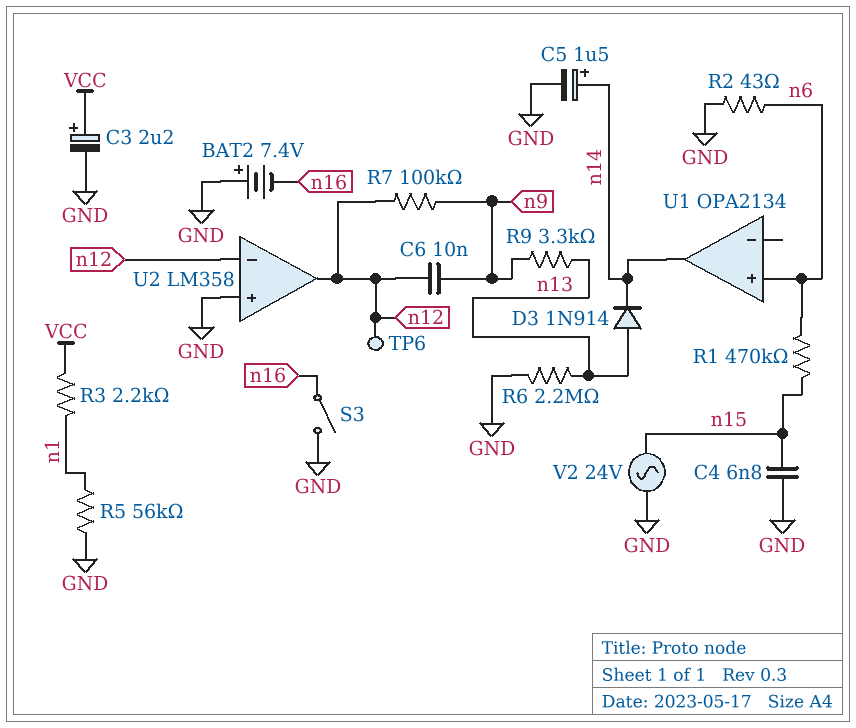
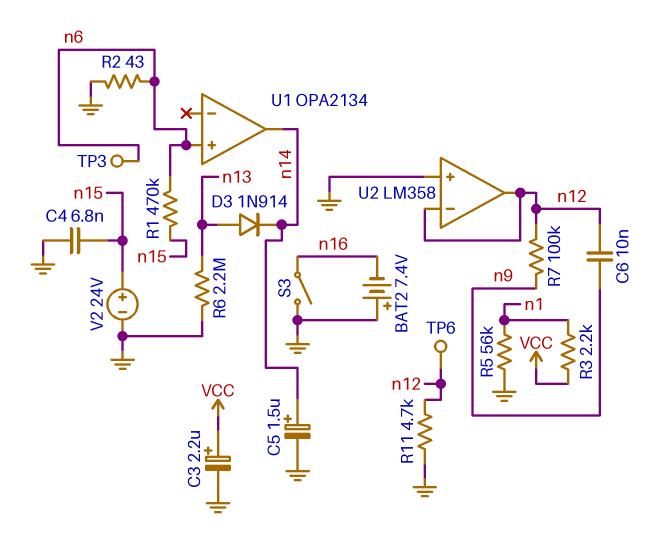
R9: 3.3k (n9, n13) -> none
R11: none -> 4.7k (GND, n12)
TP3: none -> test point (n6)
V2: AC 24V (GND, n15) -> 24V (plus n15, minus GND)

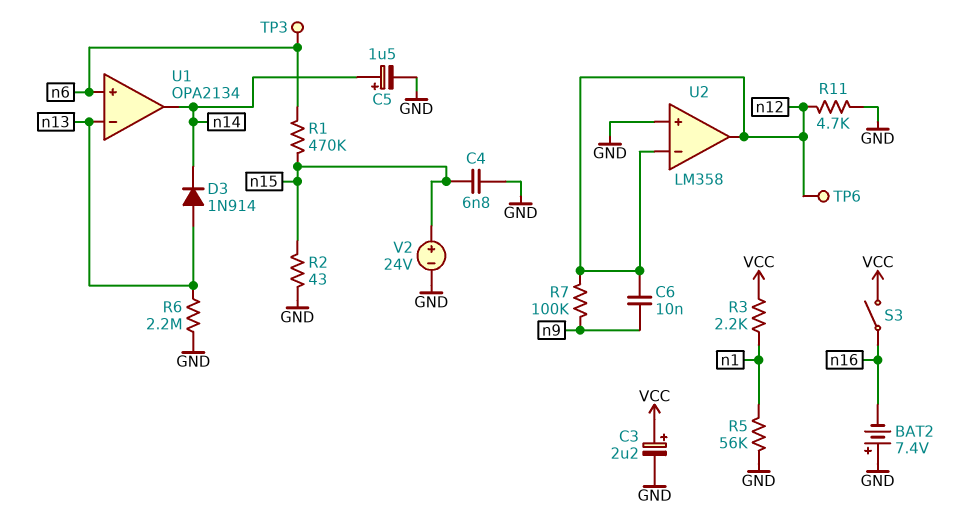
R2: 43 (GND, n6) -> 43 (GND, n15)
S3: switch (GND, n16) -> switch (VCC, n16)
U1 pin in-: none -> n13

